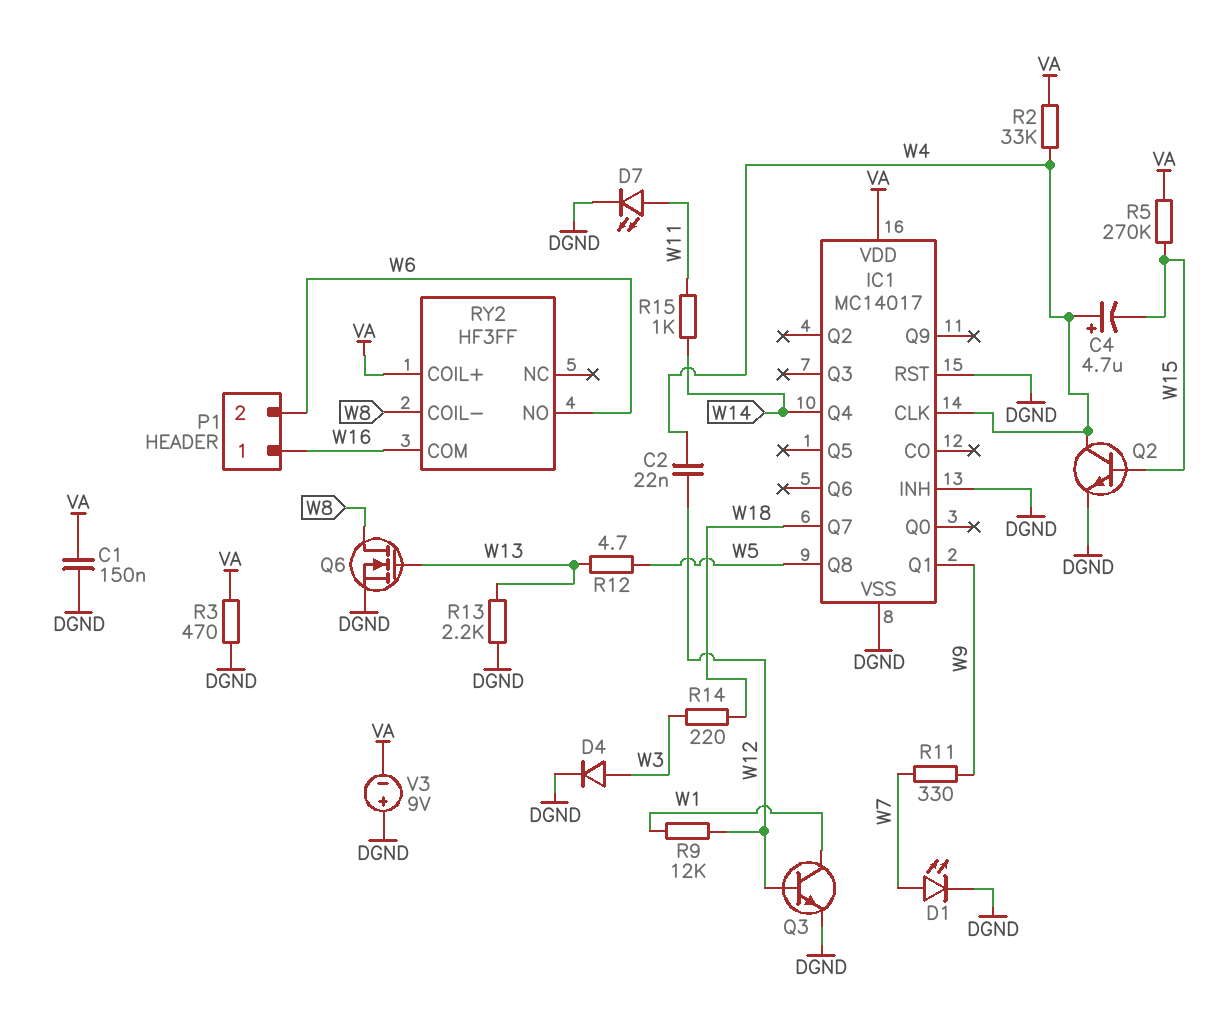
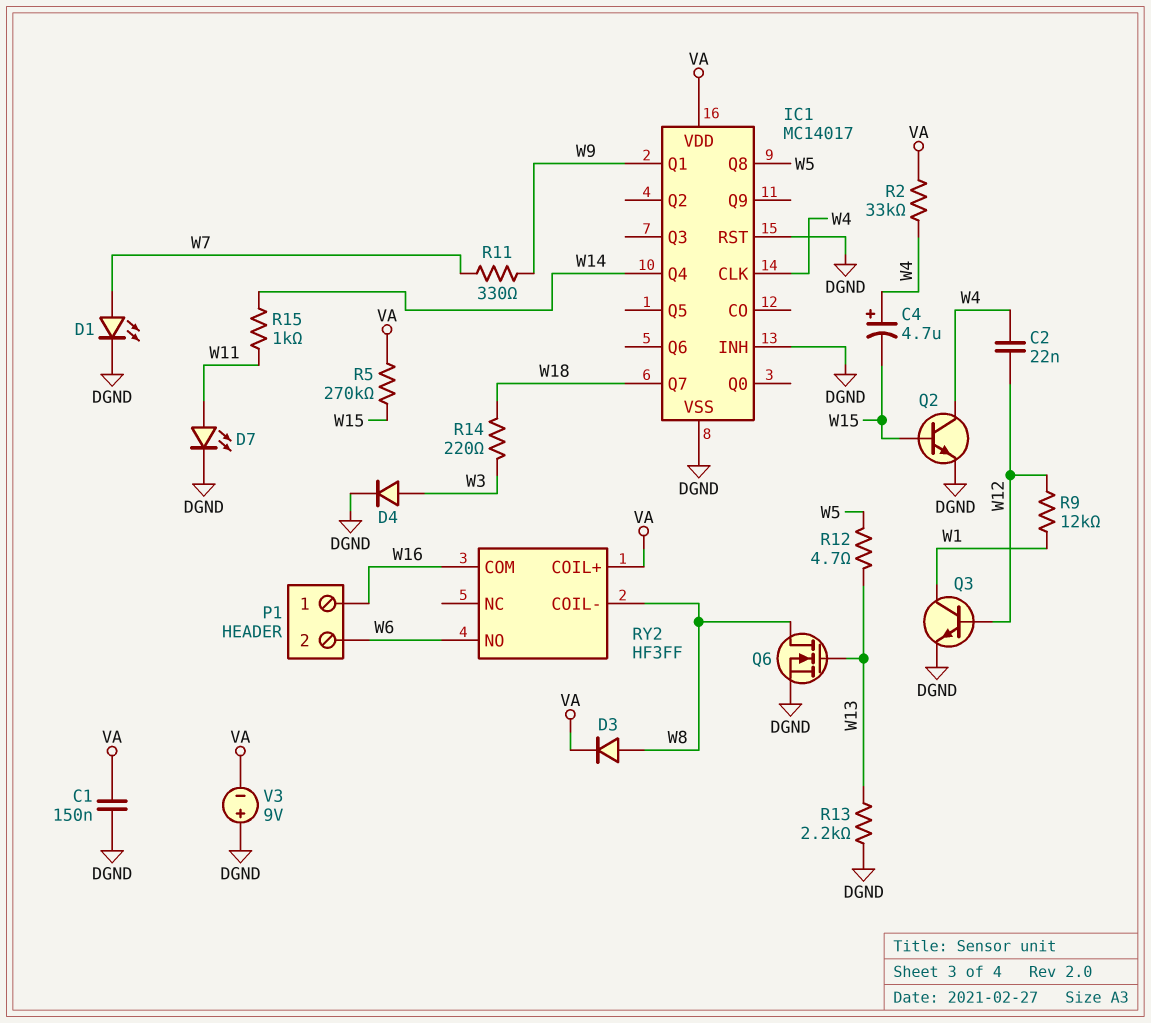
D3: none -> diode (A W8, K VA)
R3: 470 (DGND, VA) -> none

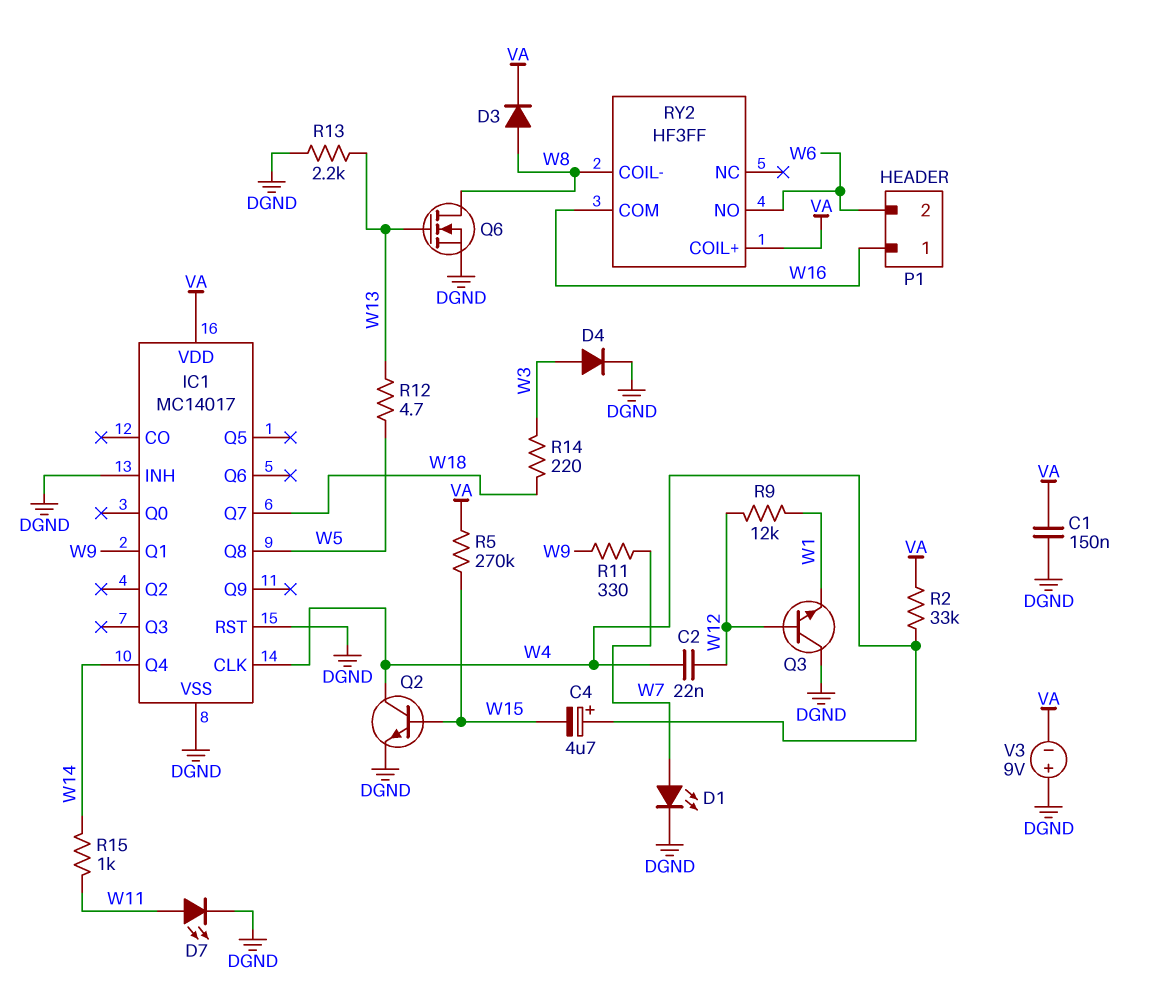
Q3: NPN (B W12, C W1, E DGND) -> NPN (B W12, C DGND, E W1)

